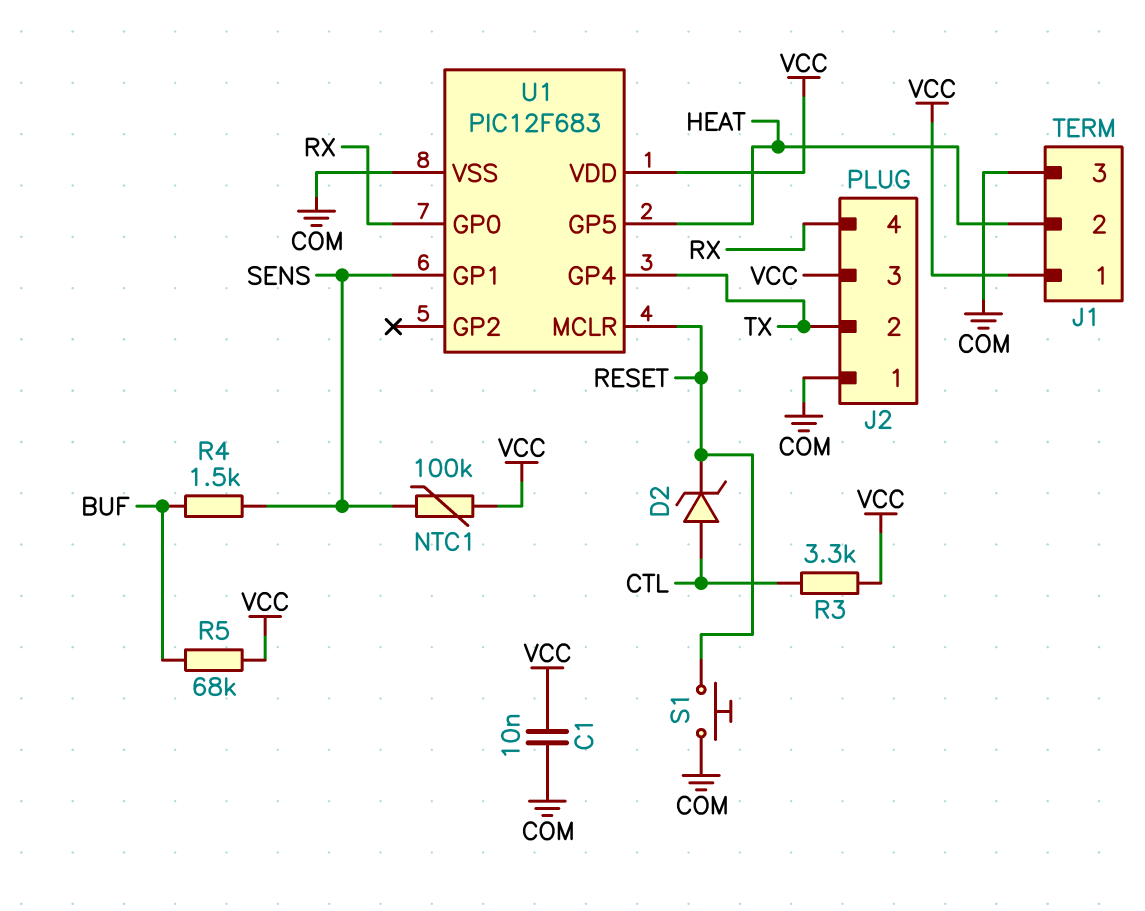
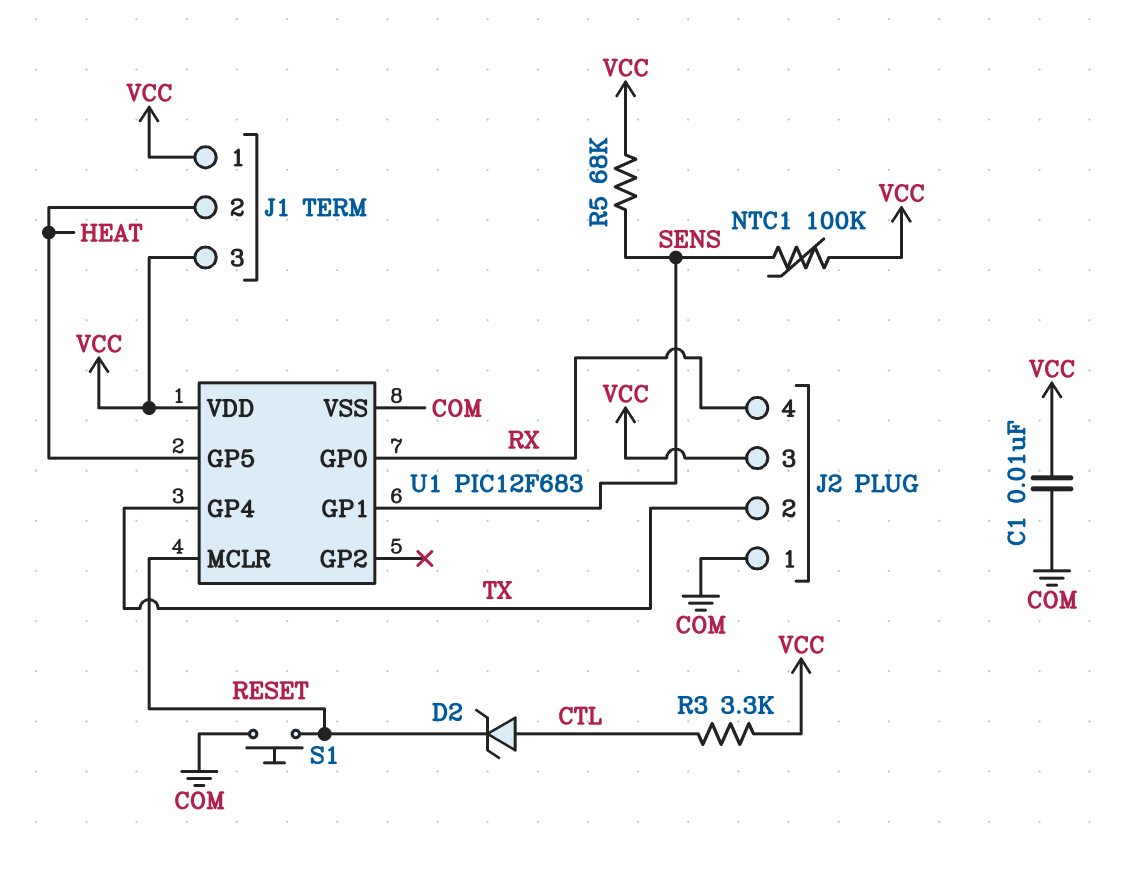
J1 pin 3: COM -> VCC
R4: 1.5k (BUF, SENS) -> none
R5: 68k (BUF, VCC) -> 68k (SENS, VCC)

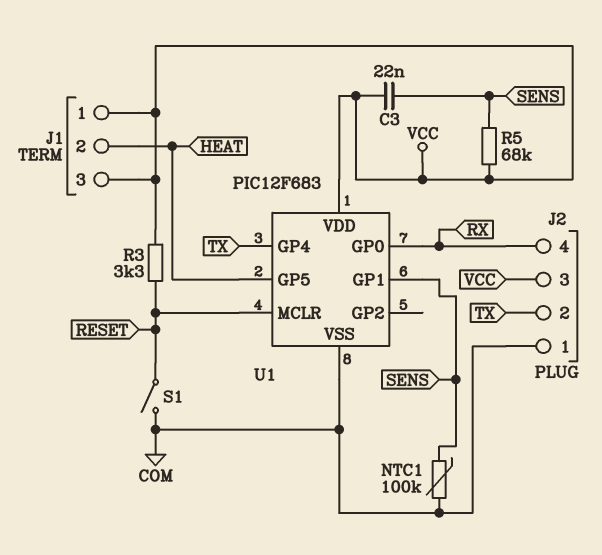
C1: 10nF (COM, VCC) -> none
C3: none -> 22nF (SENS, VCC)
D2: zener (A CTL, K RESET) -> none
NTC1: 100k (SENS, VCC) -> 100k (COM, SENS)
R3: 3.3k (CTL, VCC) -> 3.3k (RESET, VCC)
S1: button (COM, RESET) -> switch (COM, RESET)

